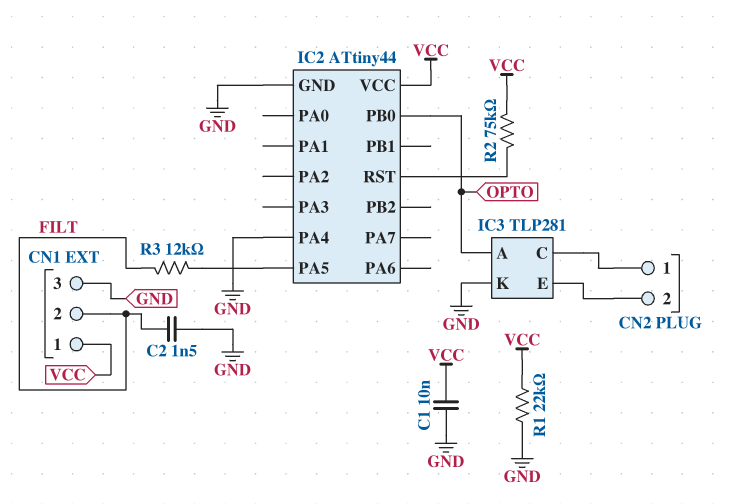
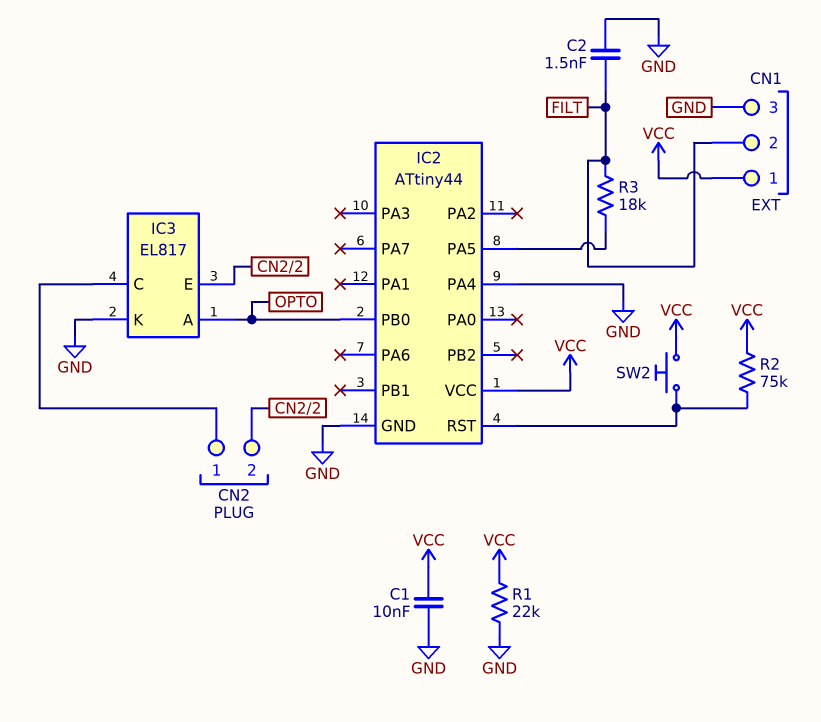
IC3: TLP281 -> EL817
R3: 12k (FILT, IC2/PA5) -> 18k (FILT, IC2/PA5)
SW2: none -> button (IC2/RST, VCC)

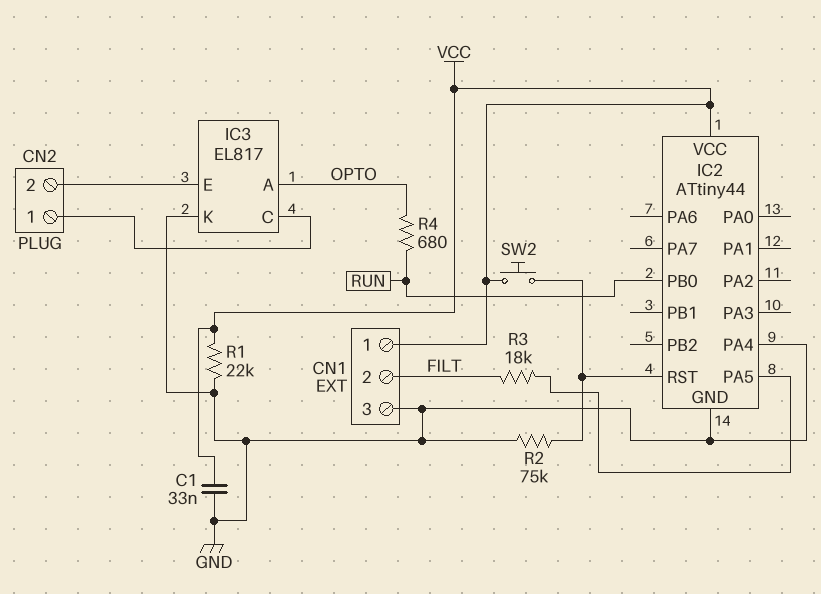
C1: 10nF (GND, VCC) -> 33nF (GND, VCC)
C2: 1.5nF (FILT, GND) -> none
IC2 pin PB0: OPTO -> RUN
R2: 75k (IC2/RST, VCC) -> 75k (GND, IC2/RST)
R4: none -> 680 (OPTO, RUN)

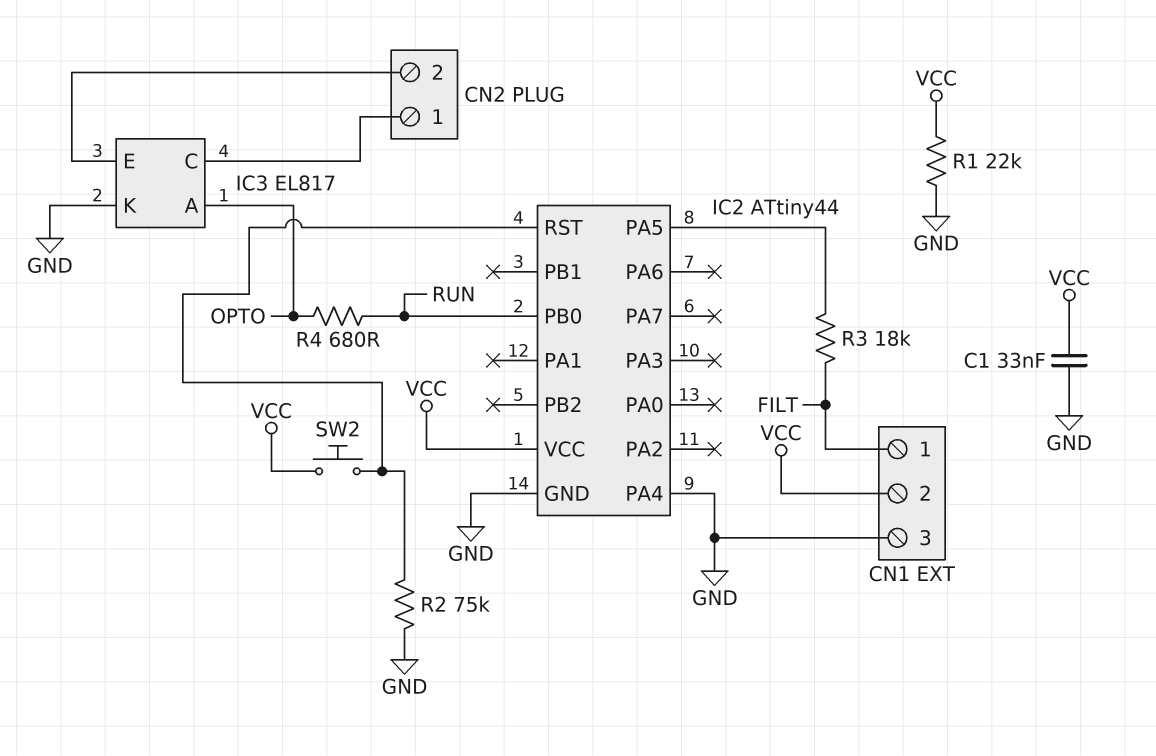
CN1 pin 1: VCC -> FILT
CN1 pin 2: FILT -> VCC

